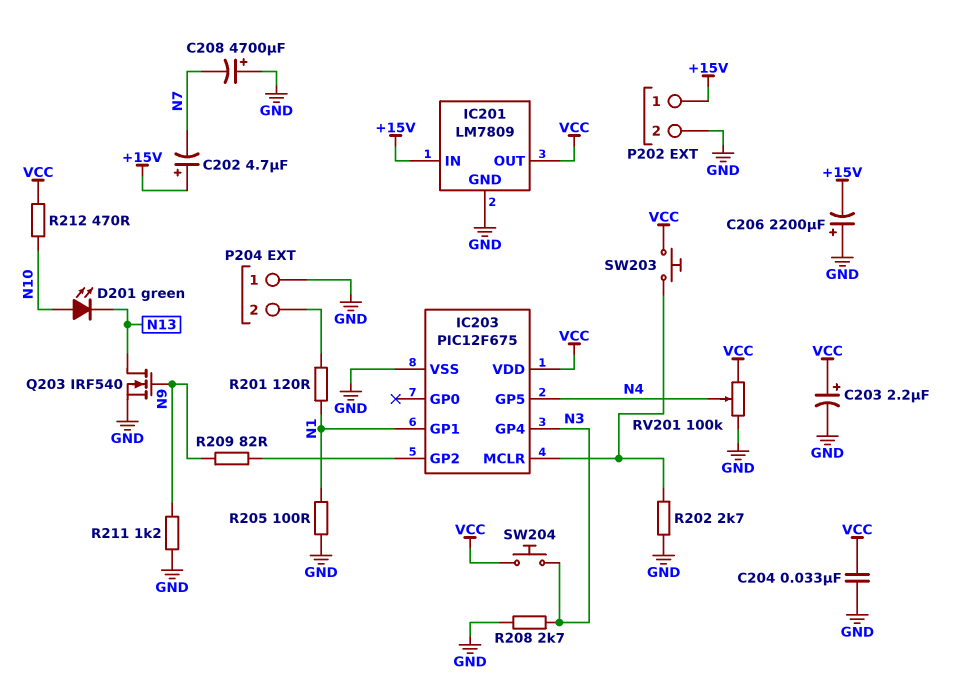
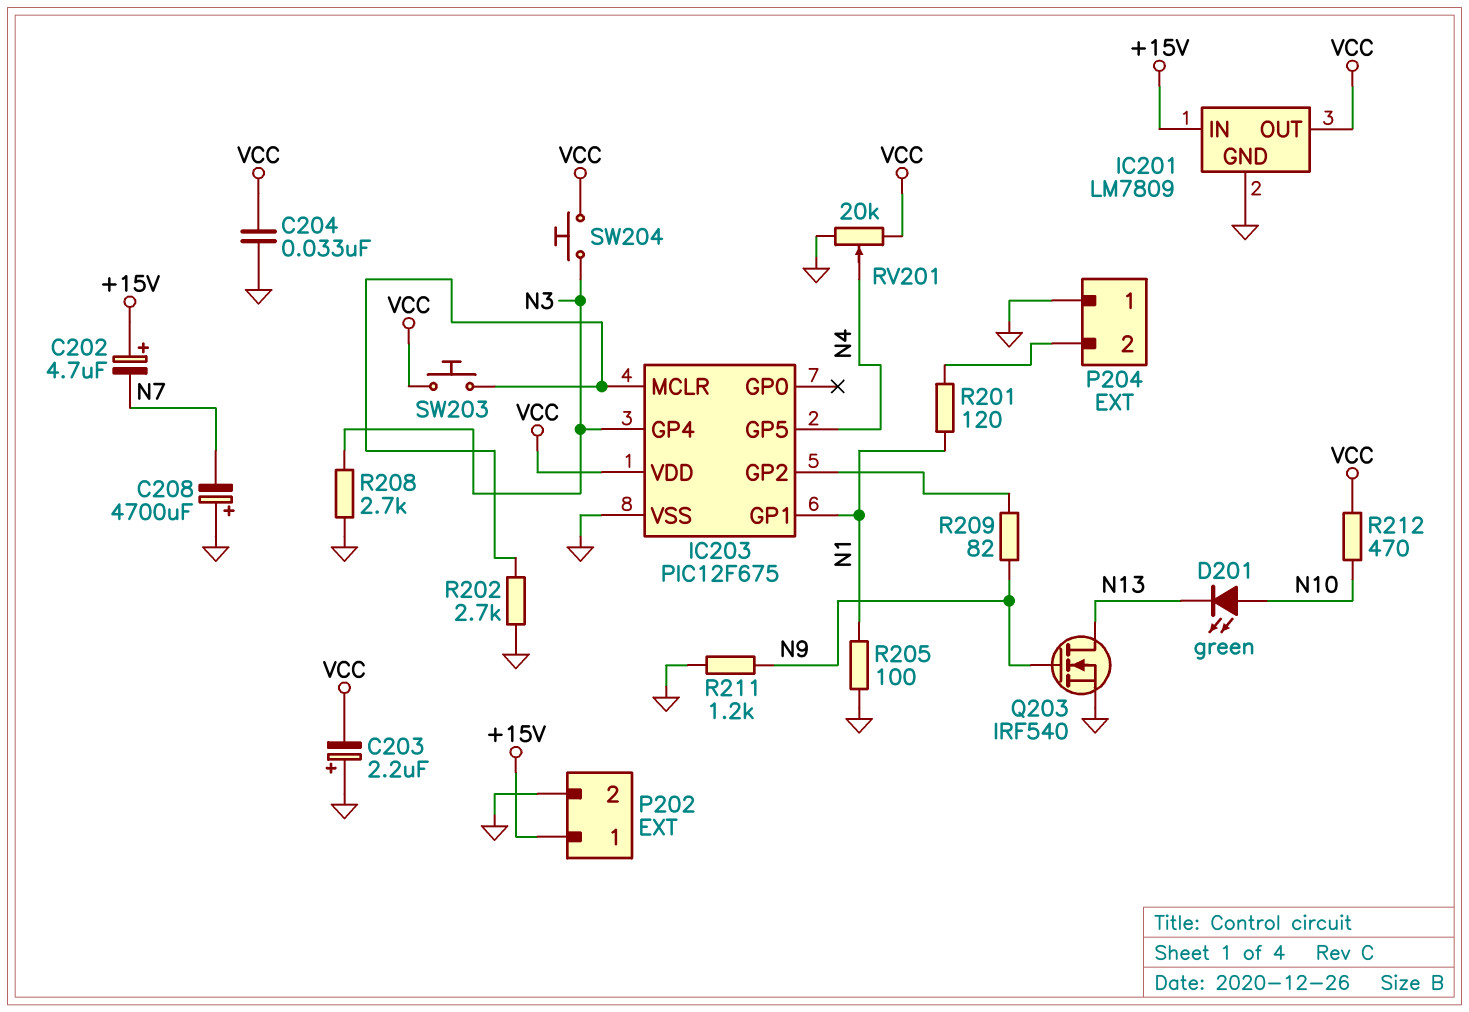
C203: 2.2uF (plus VCC, minus GND) -> 2.2uF (plus GND, minus VCC)
C206: 2200uF (plus GND, minus +15V) -> none
RV201: 100k (GND, VCC, wiper N4) -> 20k (GND, VCC, wiper N4)

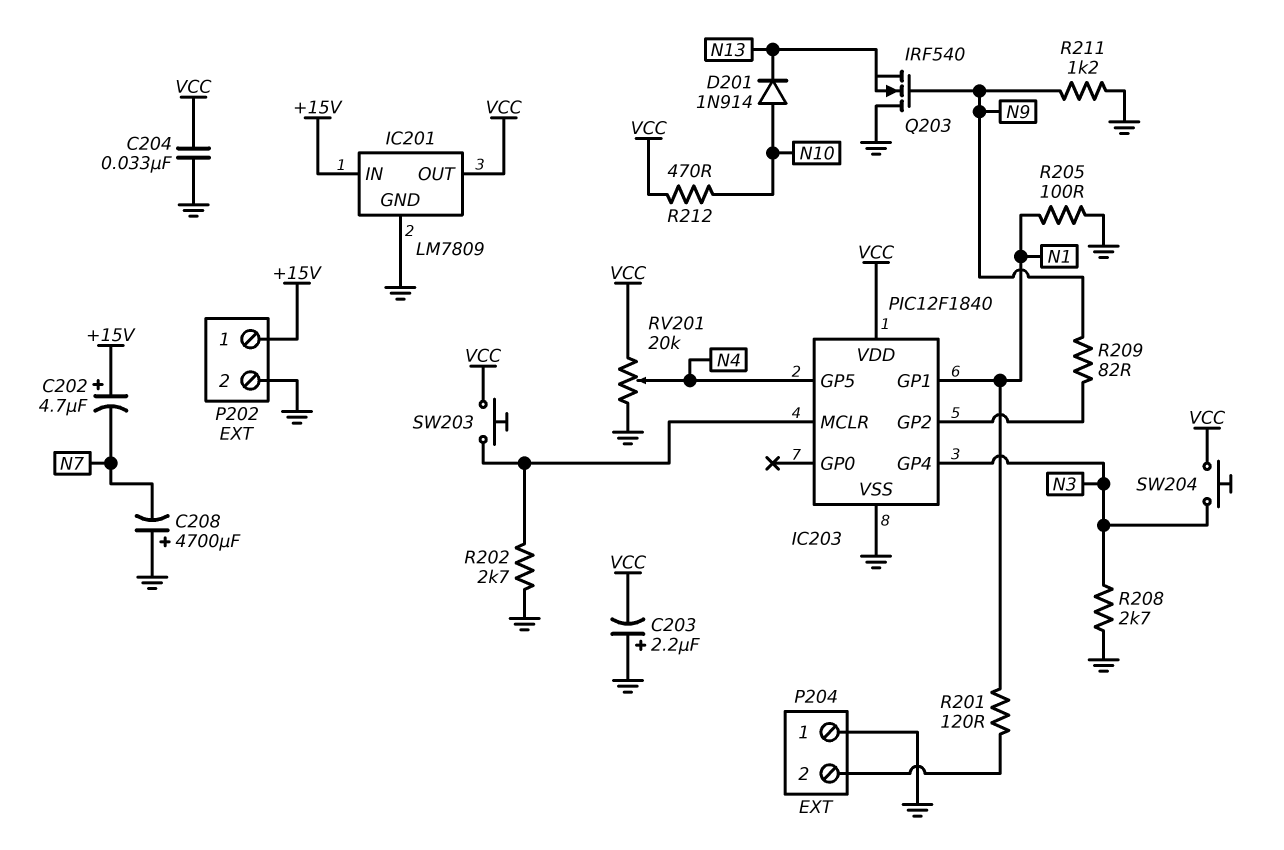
D201: LED green (A N10, K N13) -> diode 1N914 (A N10, K N13)
IC203: PIC12F675 -> PIC12F1840
Q203: NMOS IRF540 (G N9, D N13, S GND) -> NMOS IRF540 (G N9, D GND, S N13)

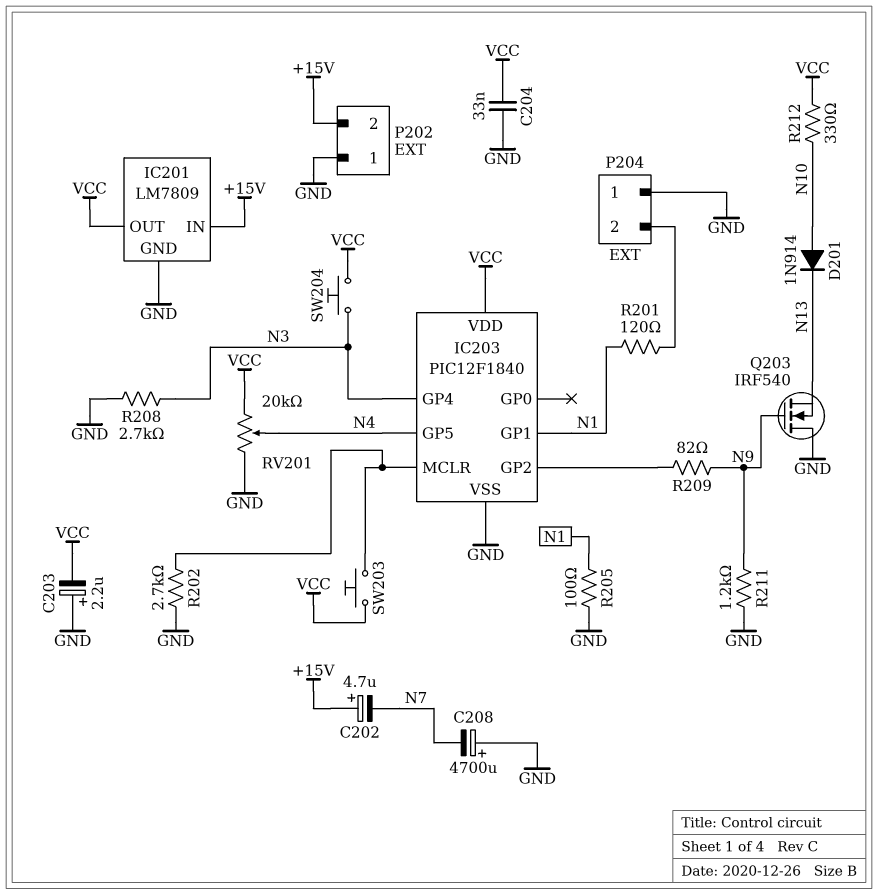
P202 pin 1: +15V -> GND
P202 pin 2: GND -> +15V
R212: 470 (N10, VCC) -> 330 (N10, VCC)

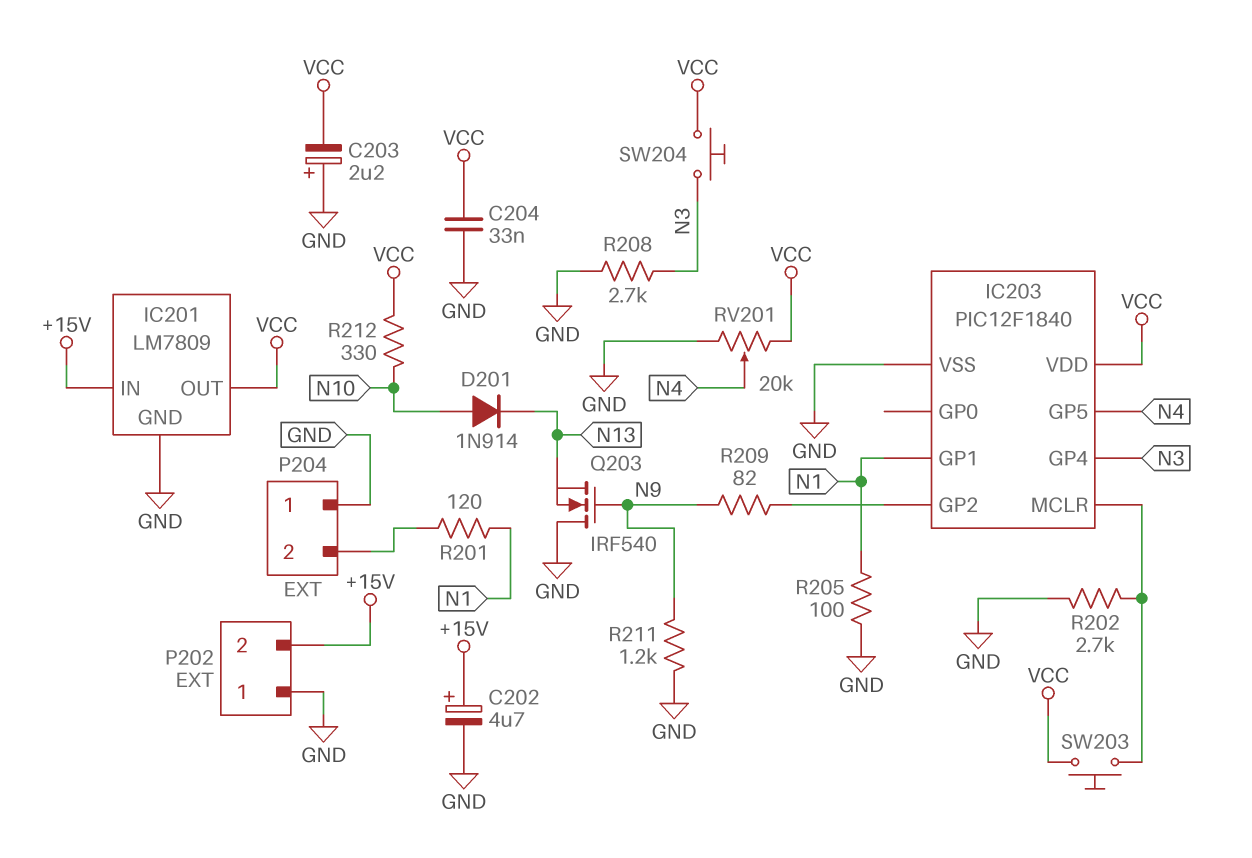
C202: 4.7uF (plus +15V, minus N7) -> 4.7uF (plus +15V, minus GND)
C208: 4700uF (plus GND, minus N7) -> none

